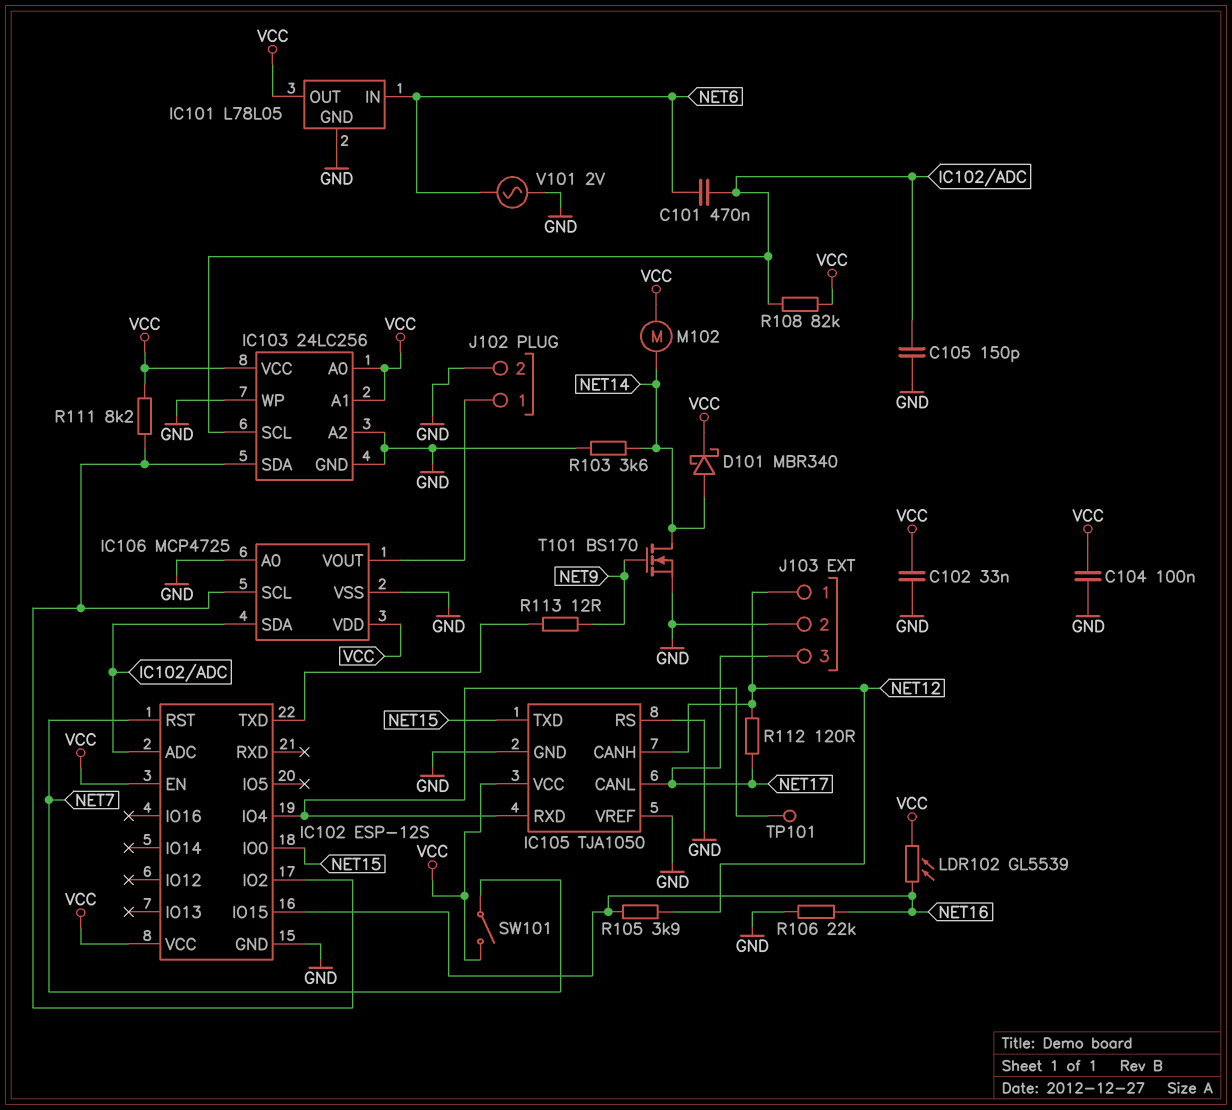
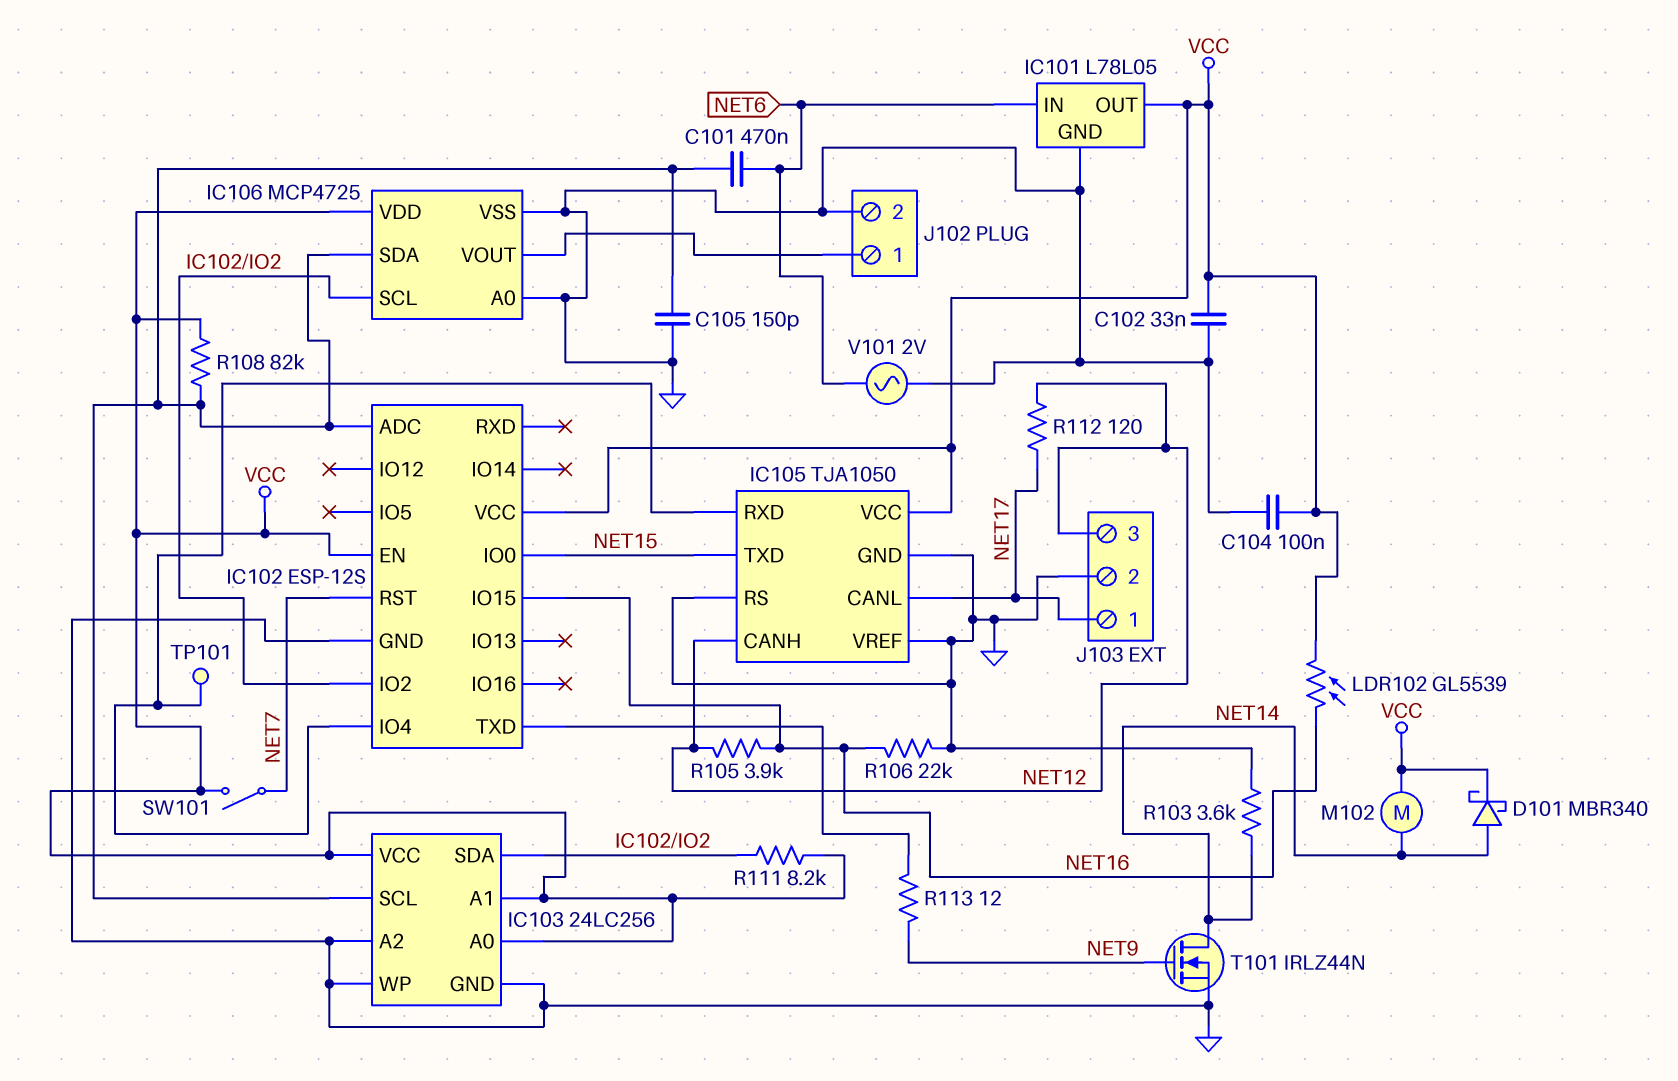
J103 pin 1: NET12 -> NET17
J103 pin 3: NET17 -> NET12
T101: NMOS BS170 (G NET9, D NET14, S GND) -> NMOS IRLZ44N (G NET9, D NET14, S GND)

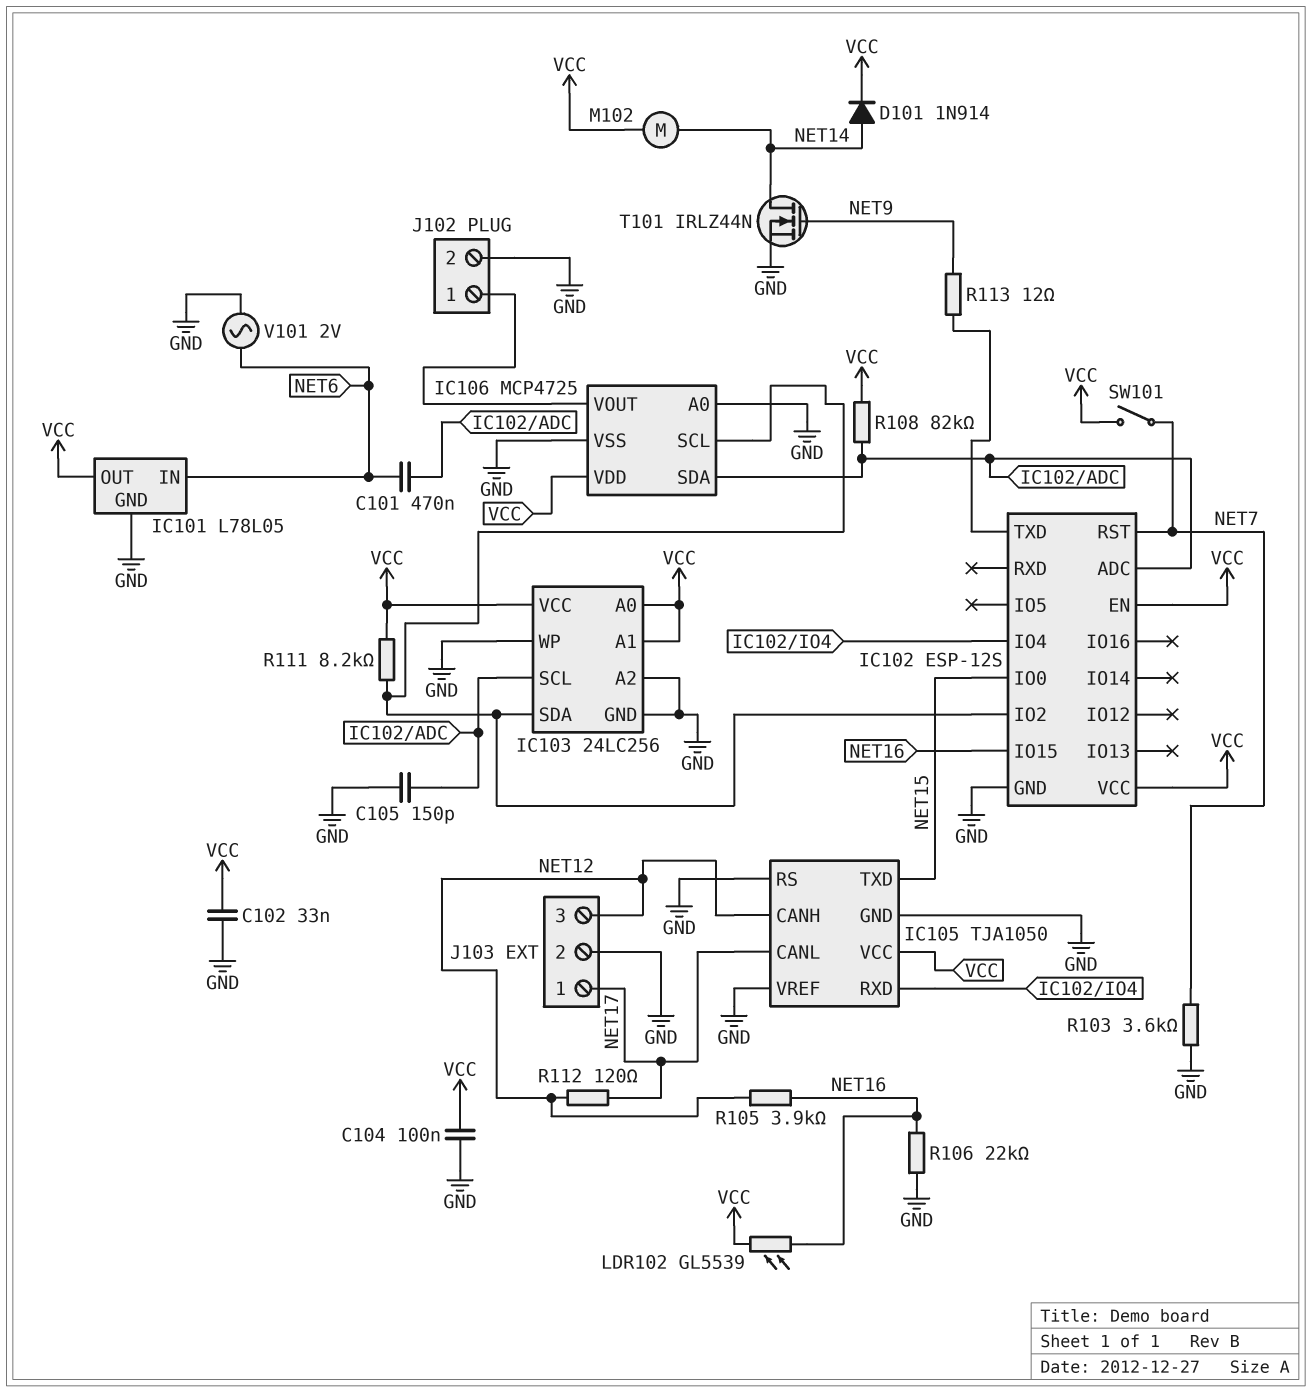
D101: schottky MBR340 (A NET14, K VCC) -> diode 1N914 (A NET14, K VCC)
R103: 3.6k (GND, NET14) -> 3.6k (GND, NET7)
TP101: test point (IC102/IO4) -> none

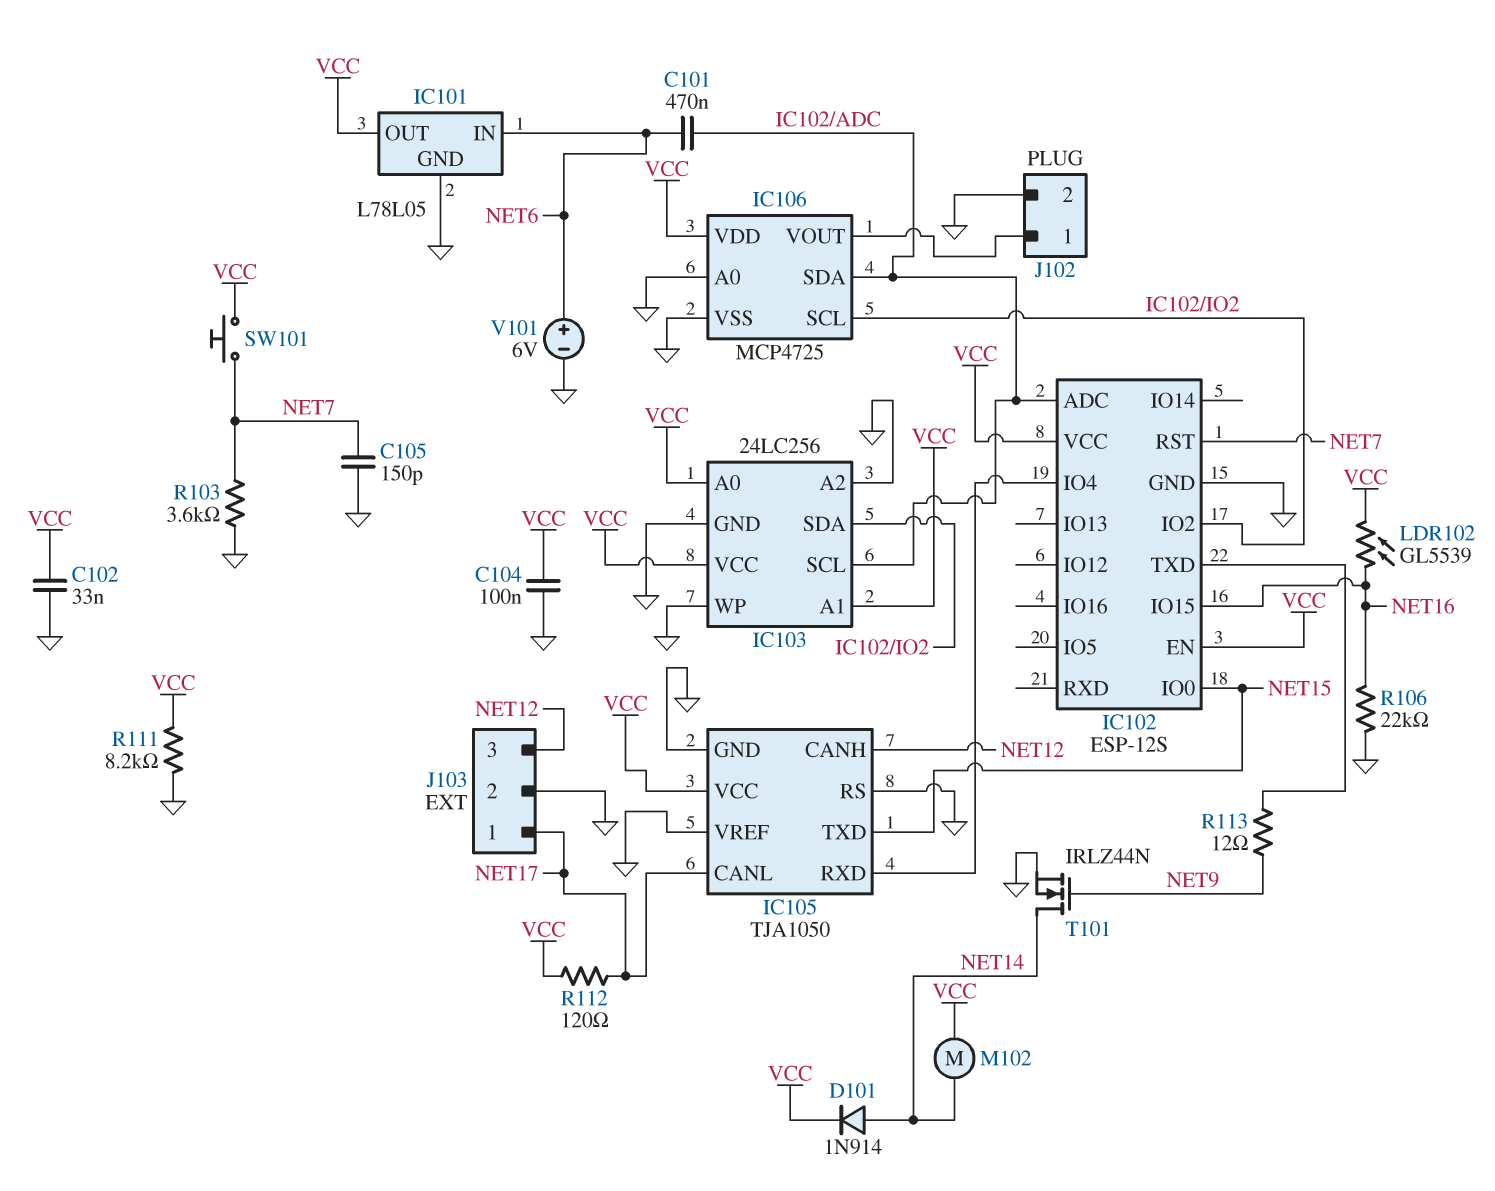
C105: 150pF (GND, IC102/ADC) -> 150pF (GND, NET7)
R105: 3.9k (NET12, NET16) -> none
R108: 82k (IC102/ADC, VCC) -> none
R111: 8.2k (IC102/IO2, VCC) -> 8.2k (GND, VCC)
R112: 120 (NET12, NET17) -> 120 (NET17, VCC)
SW101: switch (NET7, VCC) -> button (NET7, VCC)
V101: AC 2V (GND, NET6) -> 6V (plus NET6, minus GND)

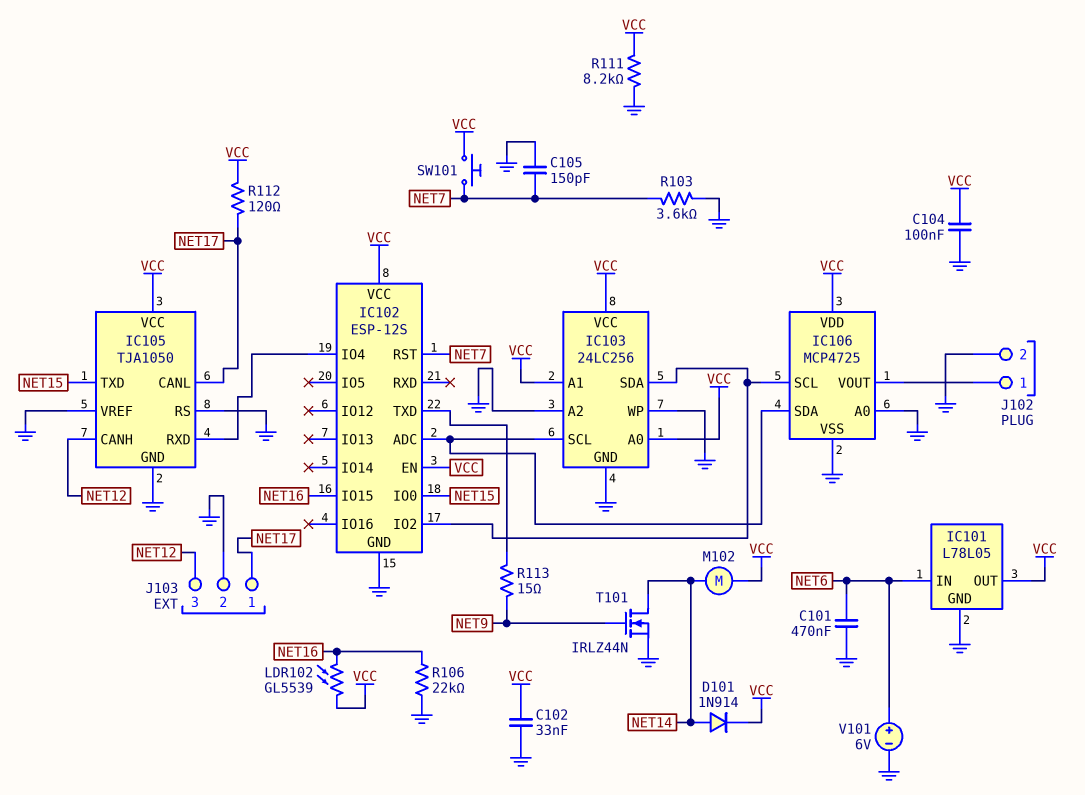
C101: 470nF (IC102/ADC, NET6) -> 470nF (GND, NET6)
R113: 12 (IC102/TXD, NET9) -> 15 (IC102/TXD, NET9)

